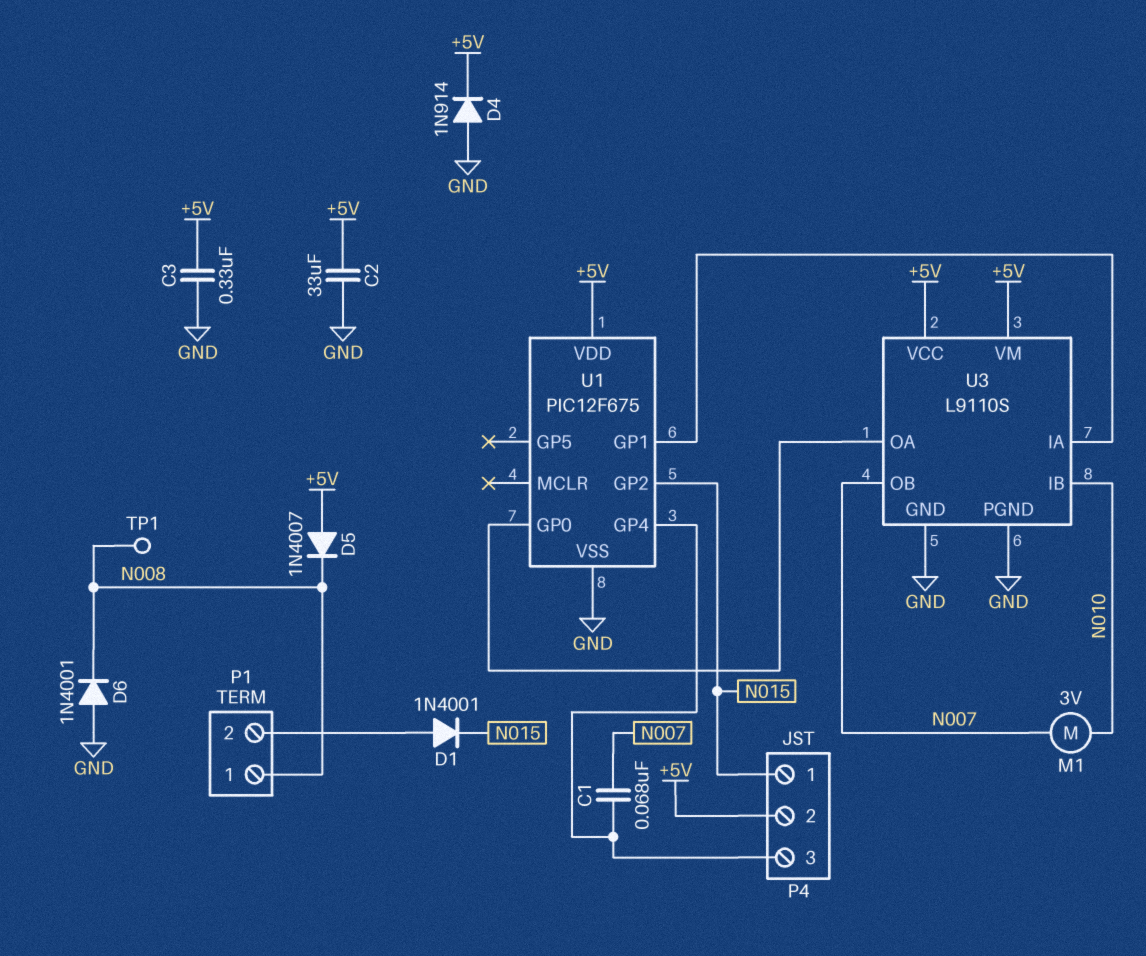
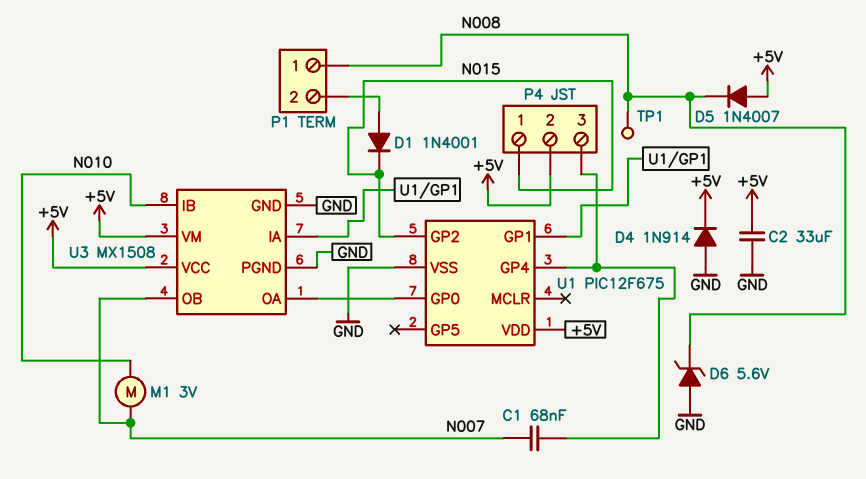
C3: 330nF (+5V, GND) -> none
D6: diode 1N4001 (A GND, K N008) -> zener 5.6V (A GND, K N008)
U3: L9110S -> MX1508

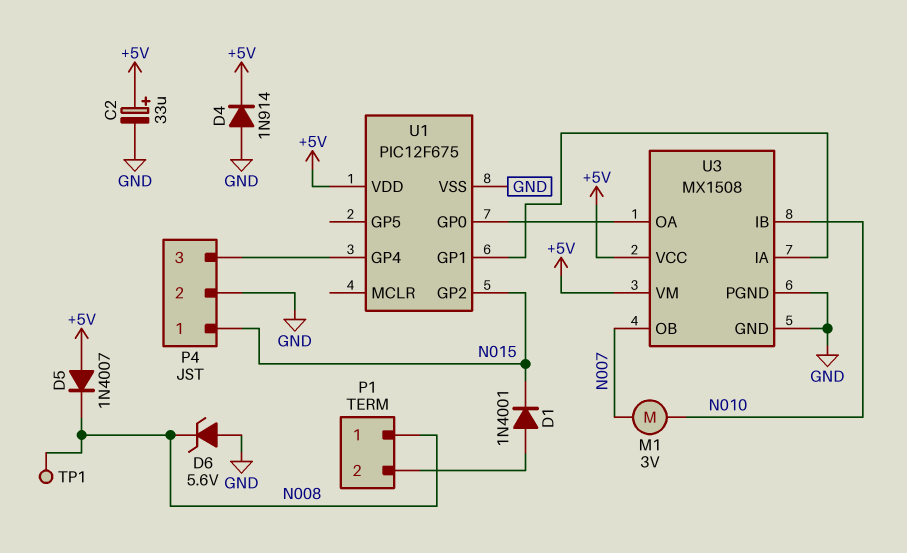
C1: 68nF (N007, P4/3) -> none
C2: 33uF (+5V, GND) -> 33uF (plus +5V, minus GND)
P4 pin 2: +5V -> GND

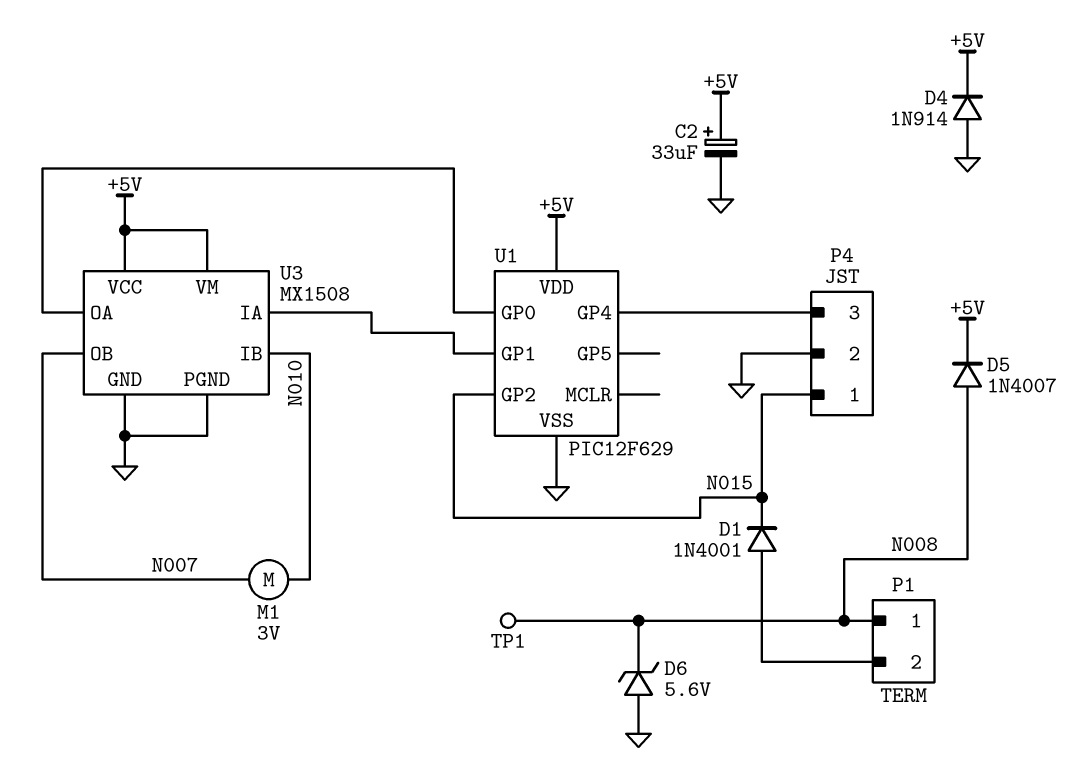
D5: diode 1N4007 (A +5V, K N008) -> diode 1N4007 (A N008, K +5V)
U1: PIC12F675 -> PIC12F629

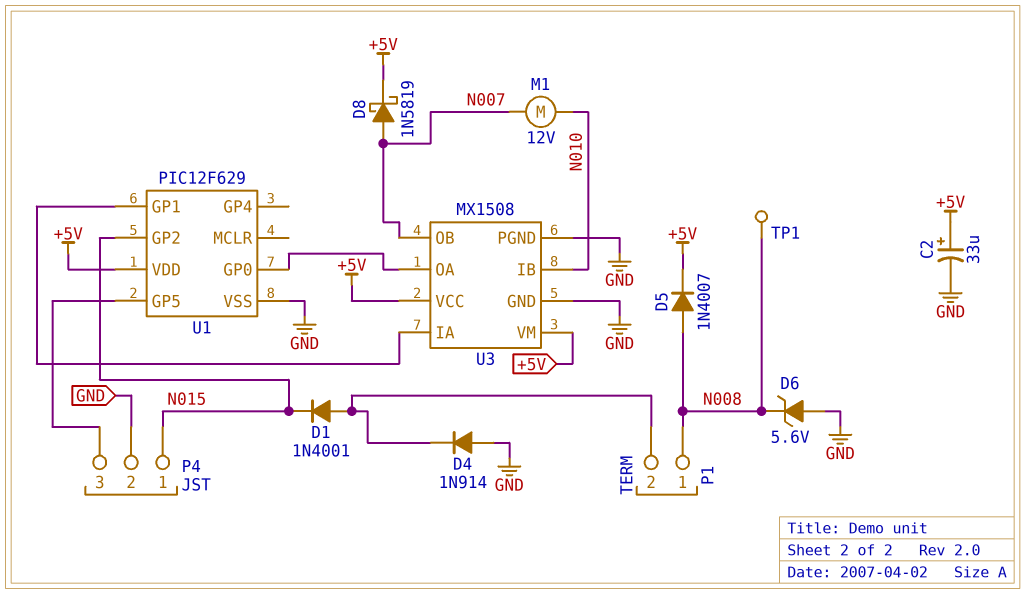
D4: diode 1N914 (A GND, K +5V) -> diode 1N914 (A GND, K P1/2)
D8: none -> schottky 1N5819 (A N007, K +5V)
M1: motor 3V (N007, N010) -> motor 12V (N007, N010)
U1 pin GP4: P4/3 -> none
U1 pin GP5: none -> P4/3

